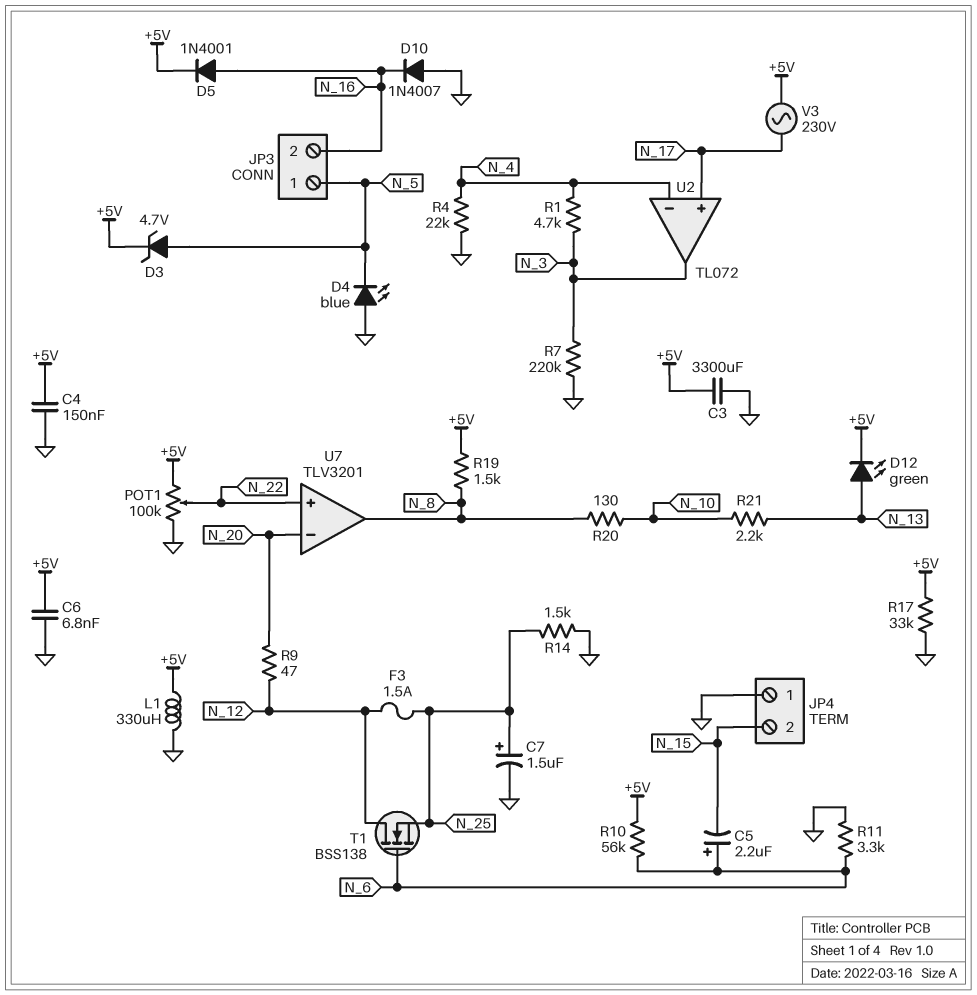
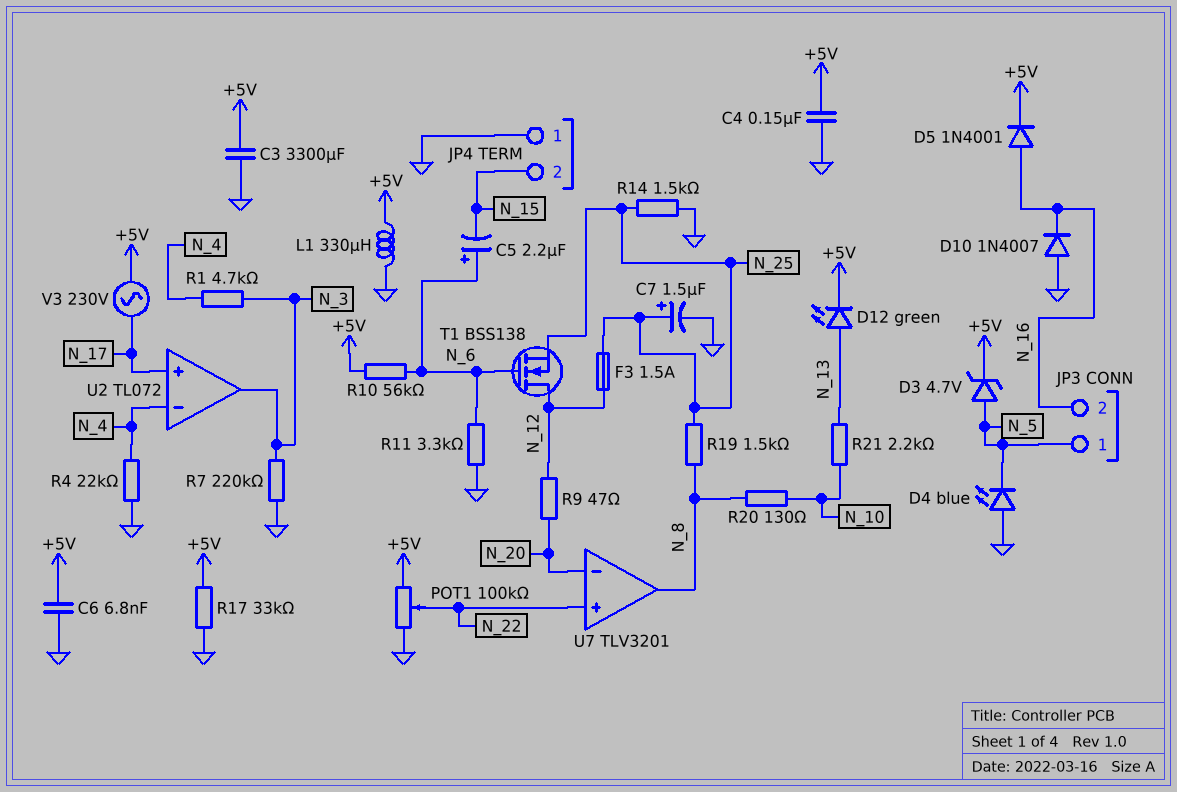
R19: 1.5k (+5V, N_8) -> 1.5k (N_8, N_25)

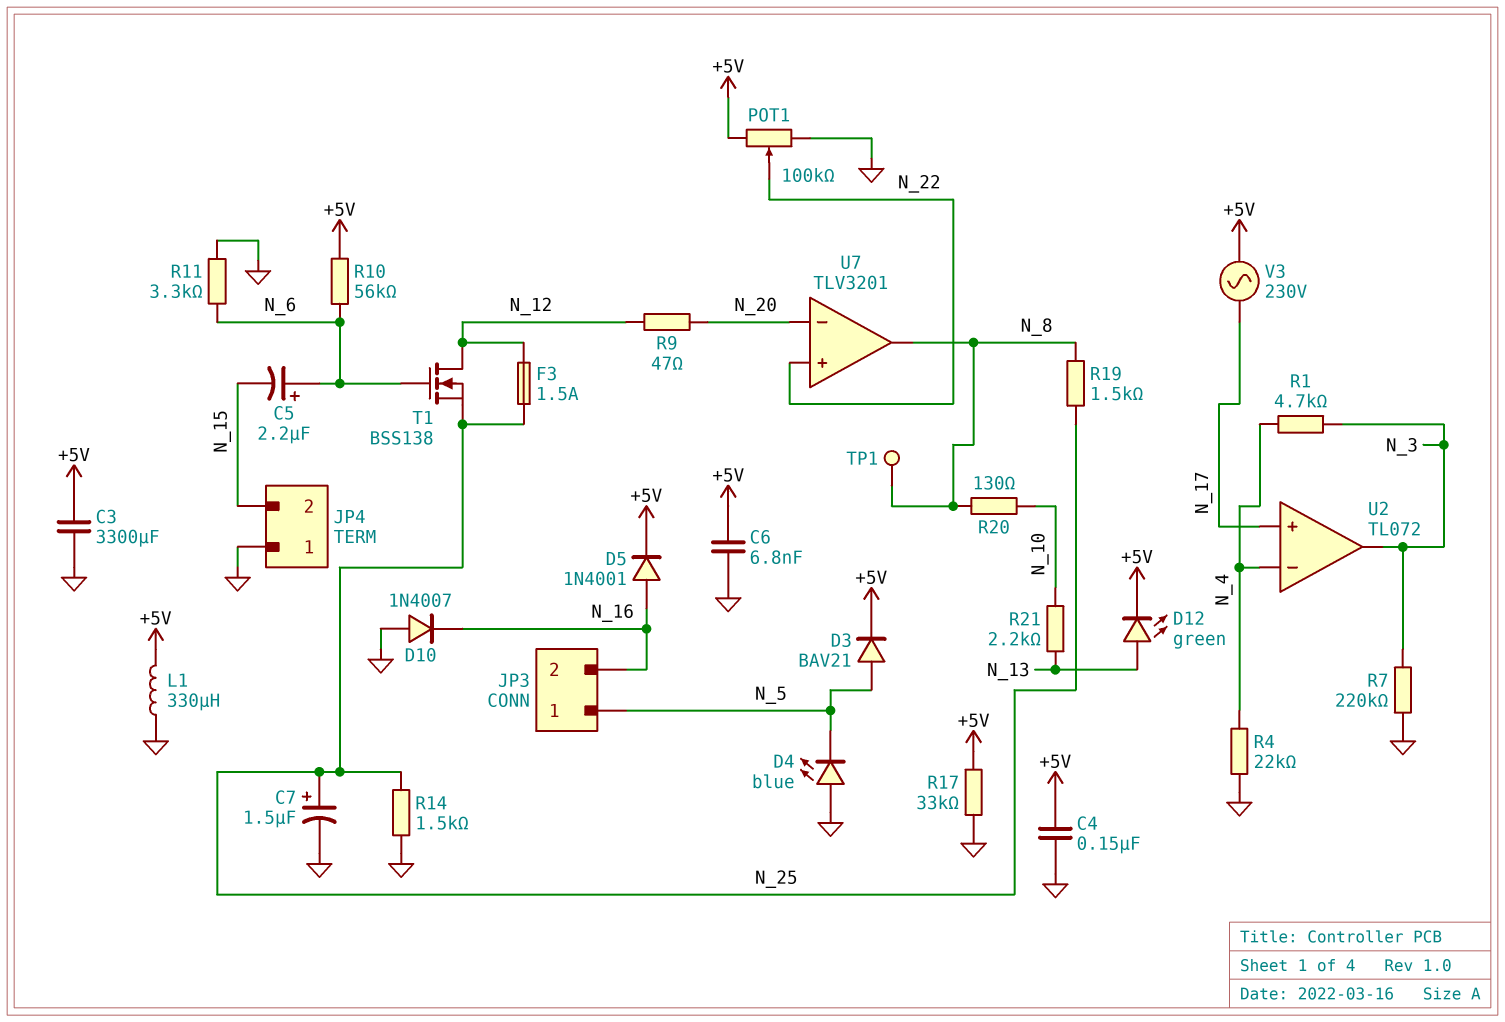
D3: zener 4.7V (A N_5, K +5V) -> diode BAV21 (A N_5, K +5V)
TP1: none -> test point (N_8)

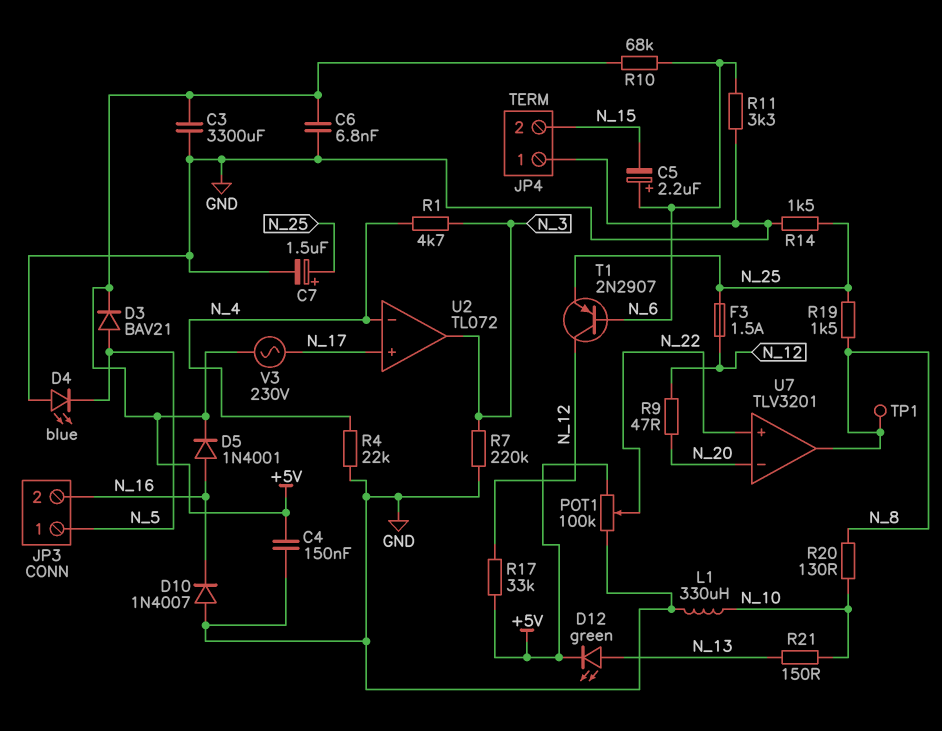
L1: 330uH (+5V, GND) -> 330uH (GND, N_10)
R10: 56k (+5V, N_6) -> 68k (+5V, N_6)
R17: 33k (+5V, GND) -> 33k (+5V, N_12)
R21: 2.2k (N_10, N_13) -> 150 (N_10, N_13)
T1: NMOS BSS138 (G N_6, D N_12, S N_25) -> PNP 2N2907 (B N_6, C N_12, E N_25)

